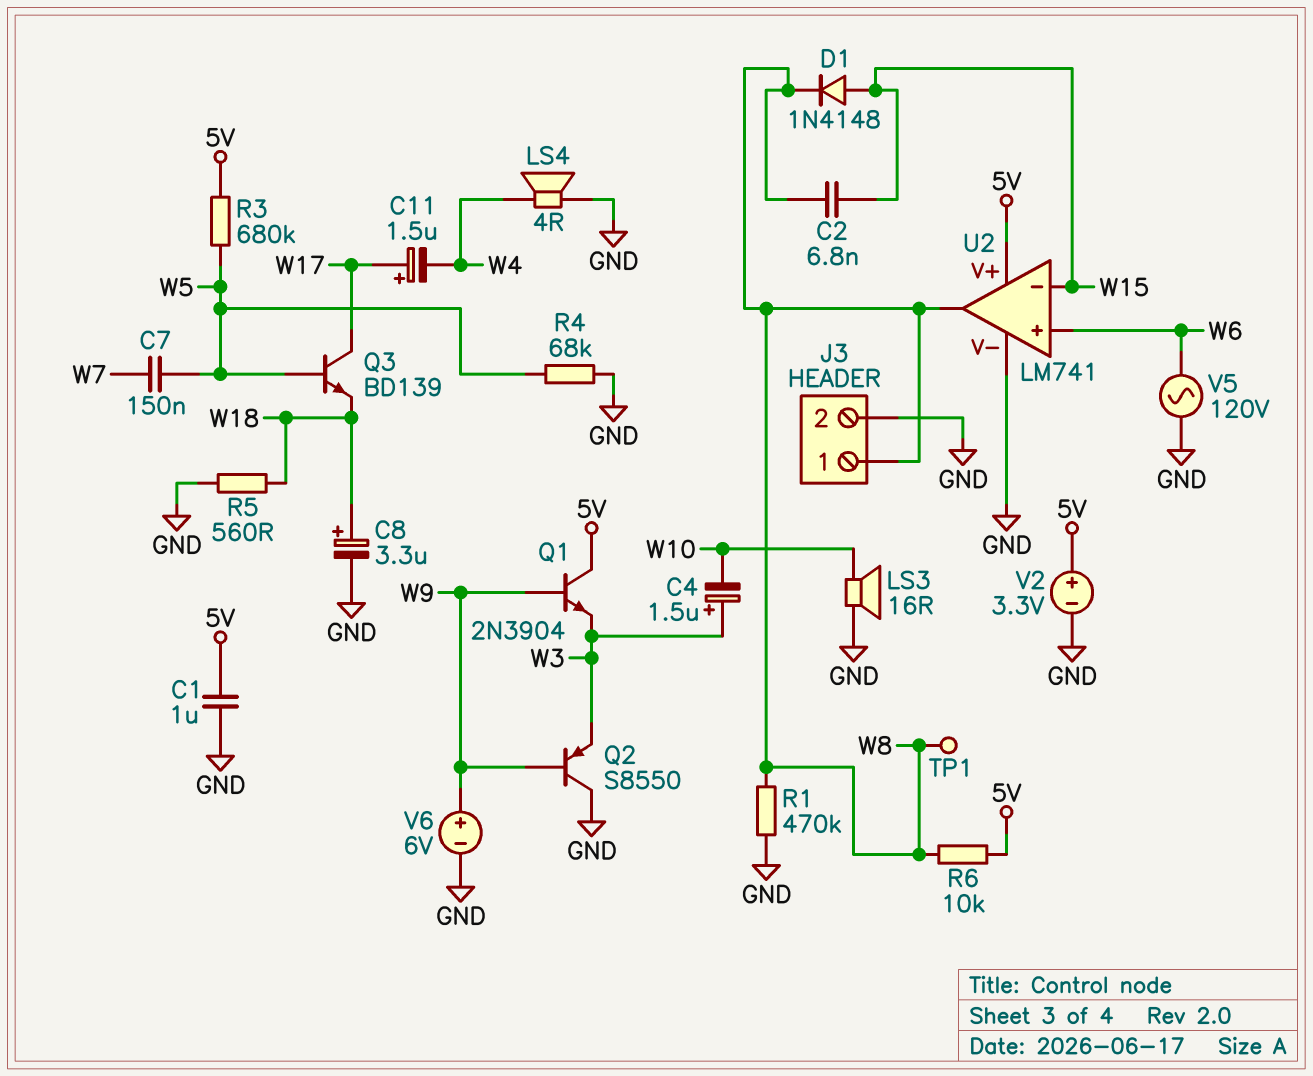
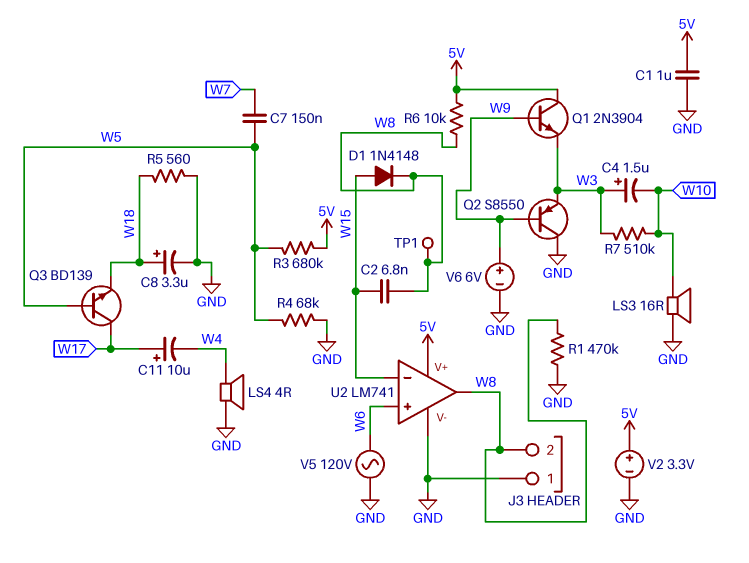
C11: 1.5uF (plus W17, minus W4) -> 10uF (plus W17, minus W4)
J3 pin 1: W8 -> GND
J3 pin 2: GND -> W8
R7: none -> 510k (W3, W10)

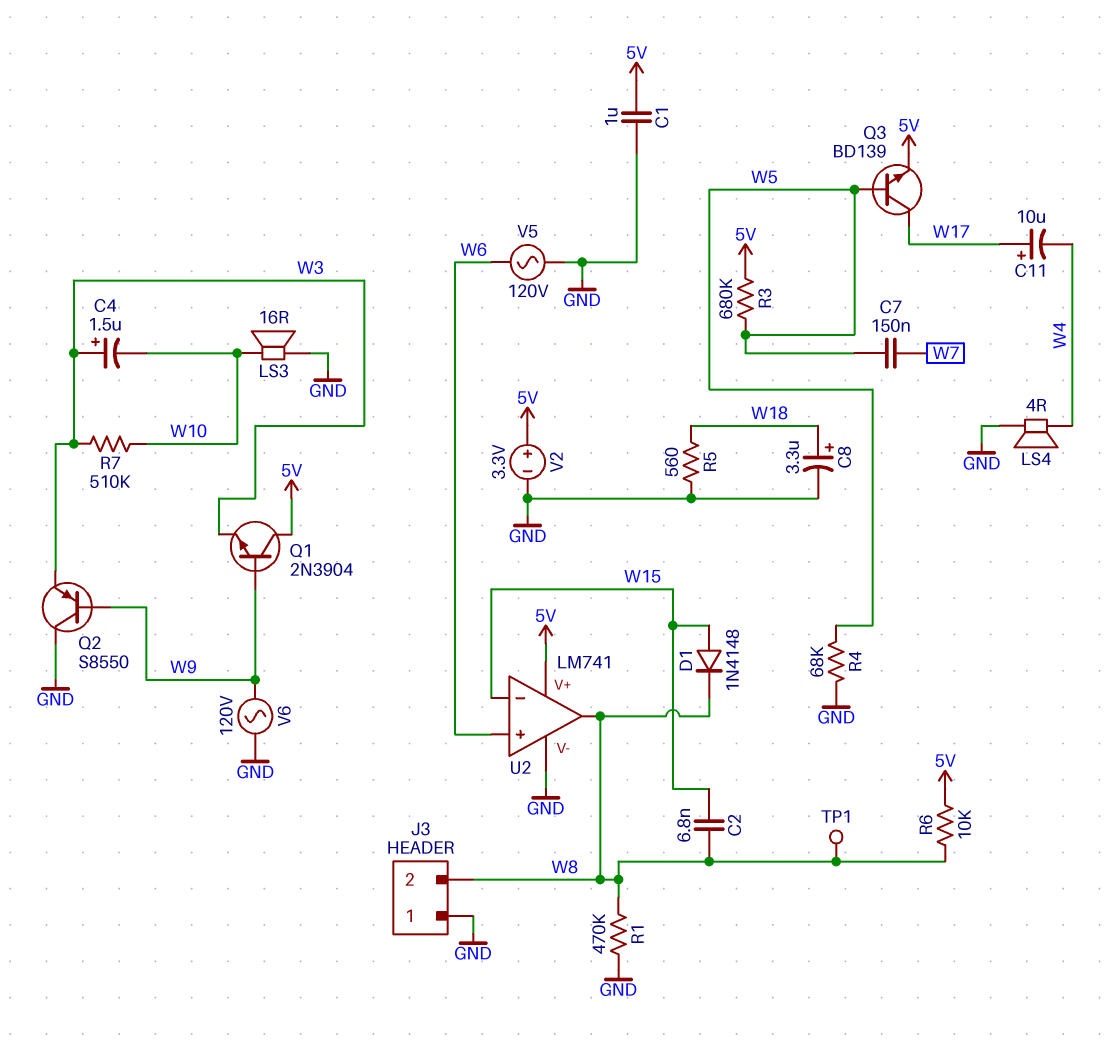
Q3: NPN BD139 (B W5, C W17, E W18) -> NPN BD139 (B W5, C W17, E 5V)
V6: 6V (plus W9, minus GND) -> AC 120V (GND, W9)

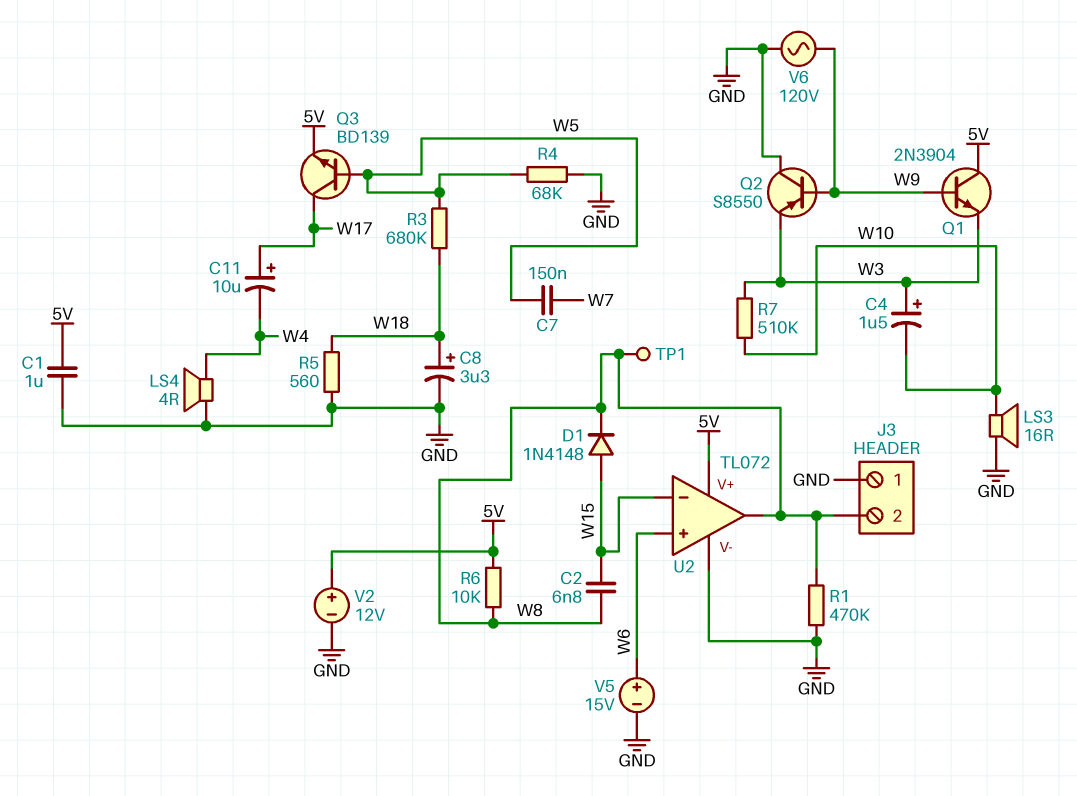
R3: 680k (5V, W5) -> 680k (W5, W18)
U2: LM741 -> TL072
V2: 3.3V (plus 5V, minus GND) -> 12V (plus 5V, minus GND)
V5: AC 120V (GND, W6) -> 15V (plus W6, minus GND)

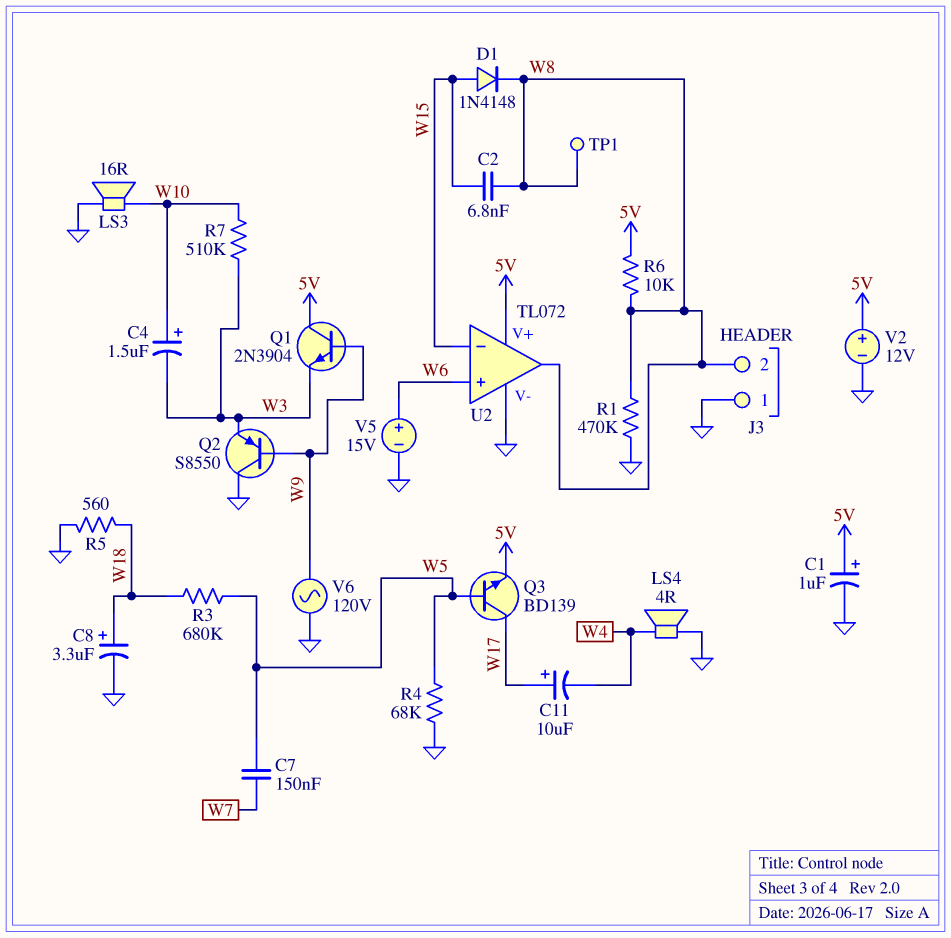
C1: 1uF (5V, GND) -> 1uF (plus 5V, minus GND)
C4: 1.5uF (plus W3, minus W10) -> 1.5uF (plus W10, minus W3)

